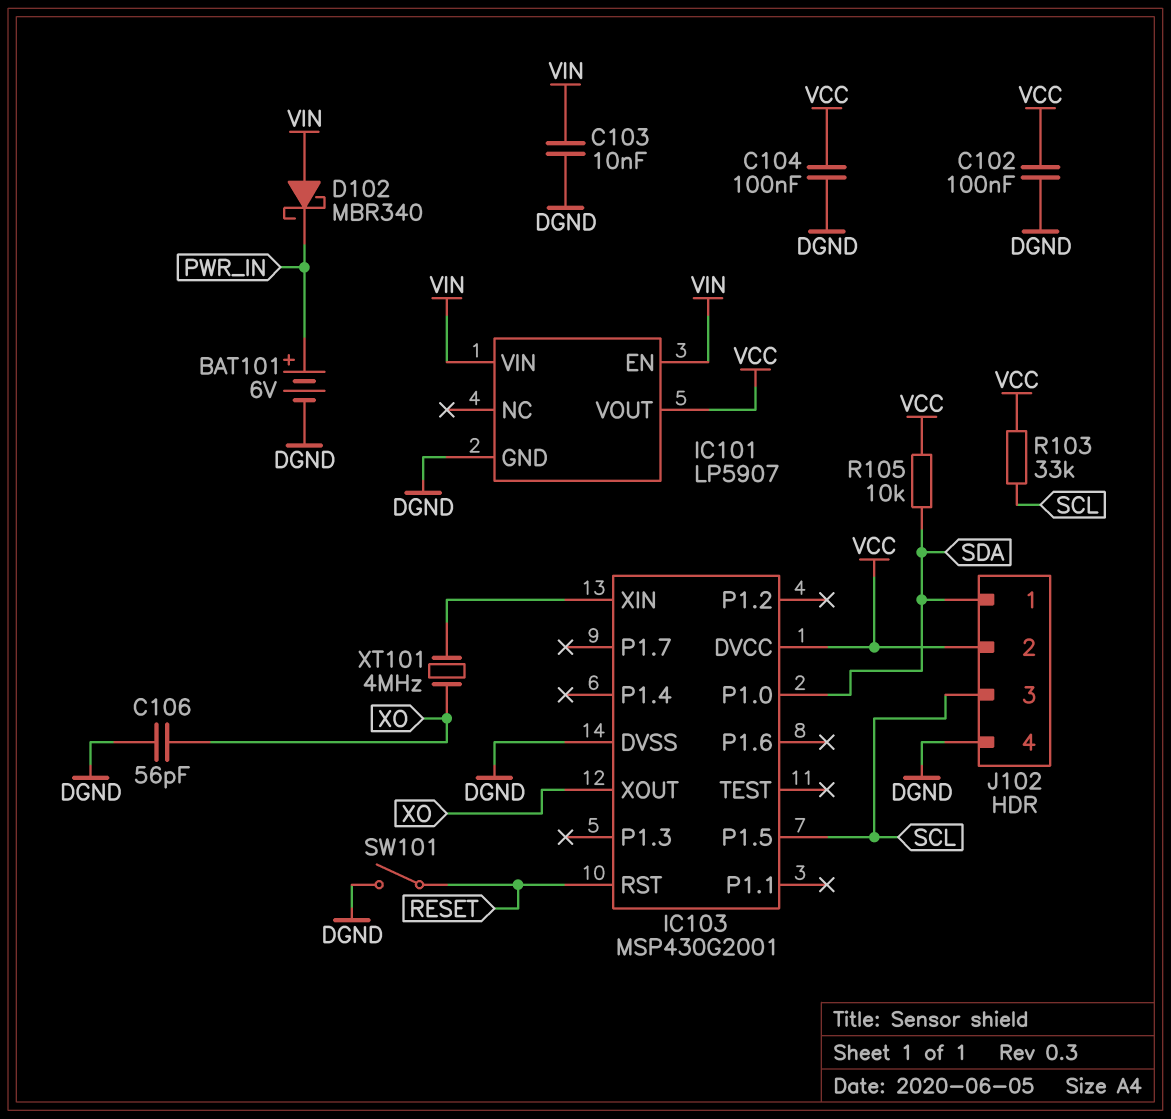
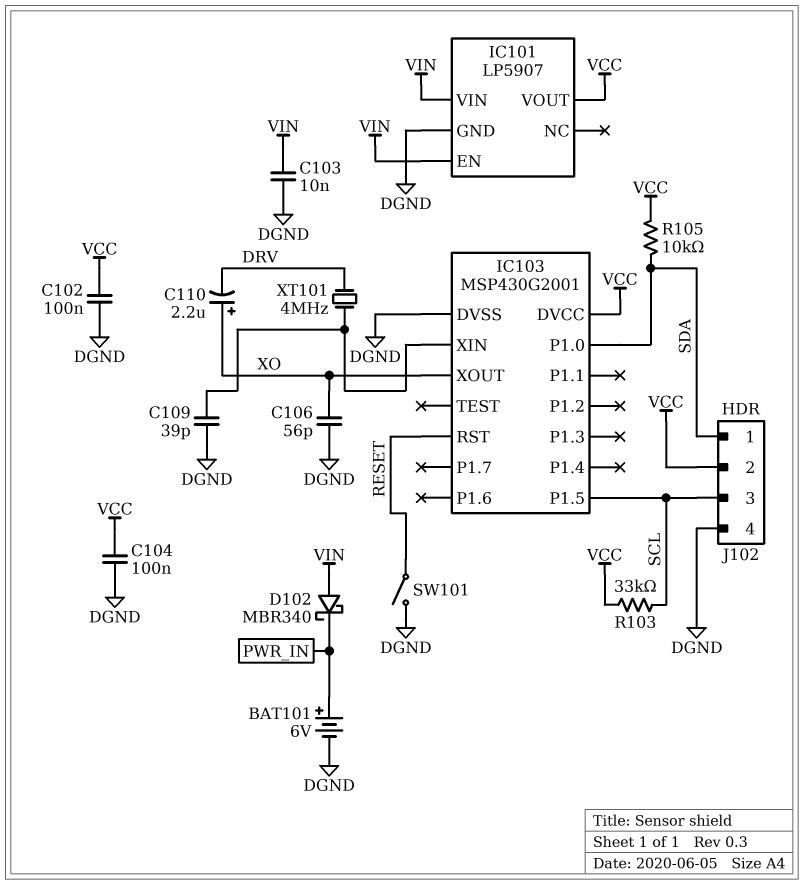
C109: none -> 39pF (DGND, IC103/XIN)
C110: none -> 2.2uF (plus XO, minus DRV)
XT101: 4MHz (IC103/XIN, XO) -> 4MHz (DRV, IC103/XIN)

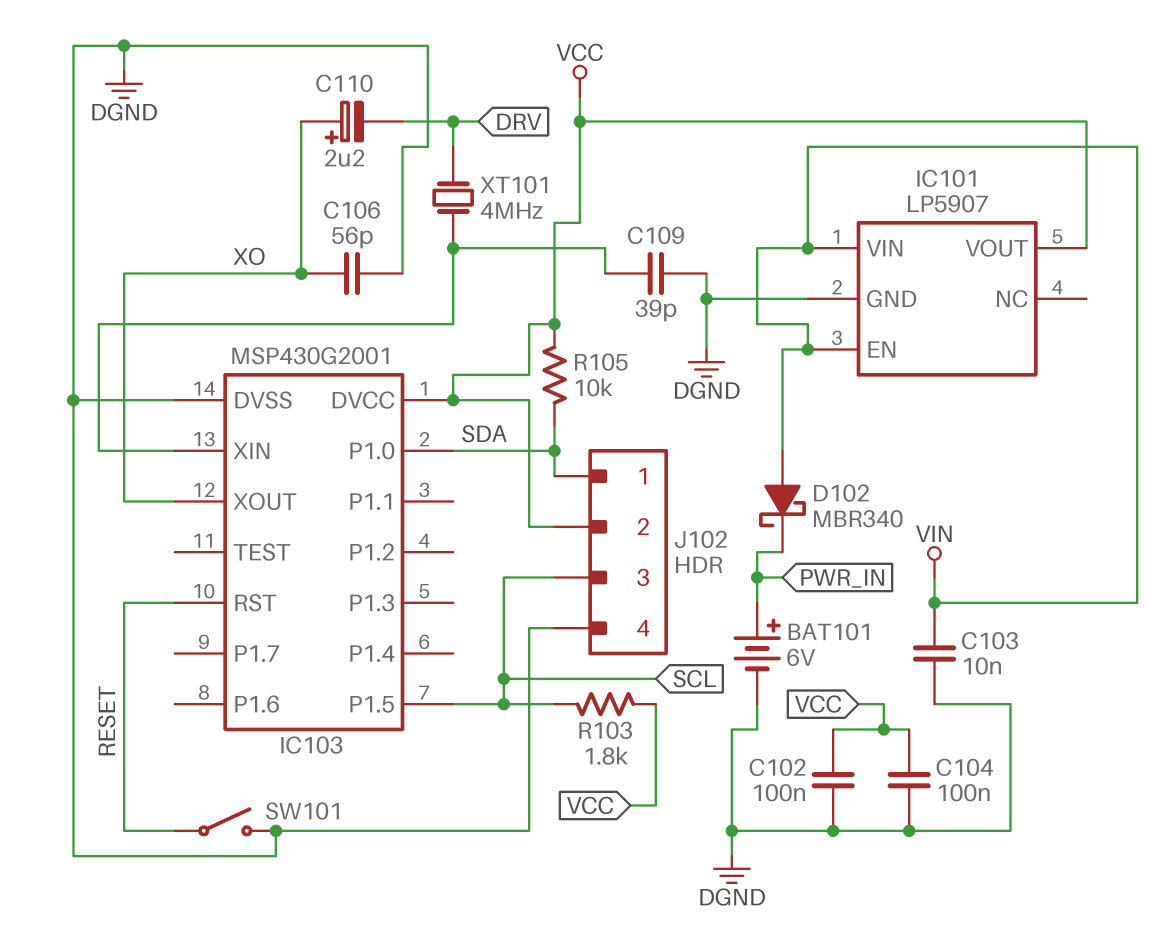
R103: 33k (SCL, VCC) -> 1.8k (SCL, VCC)

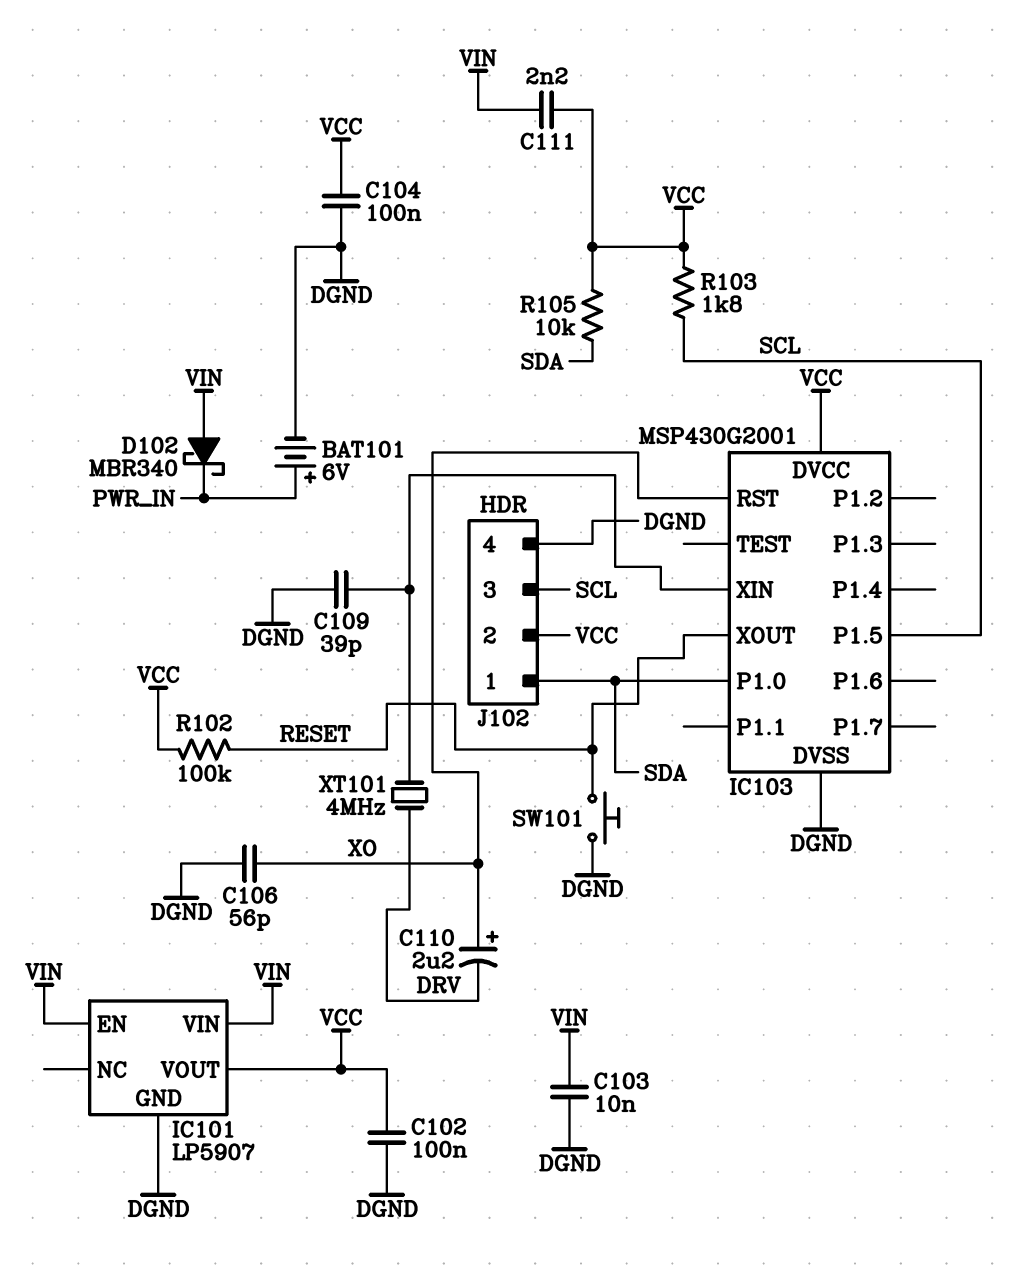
C111: none -> 2.2nF (VCC, VIN)
IC103 pin RST: RESET -> XO
IC103 pin XOUT: XO -> RESET
R102: none -> 100k (RESET, VCC)
SW101: switch (DGND, RESET) -> button (DGND, RESET)

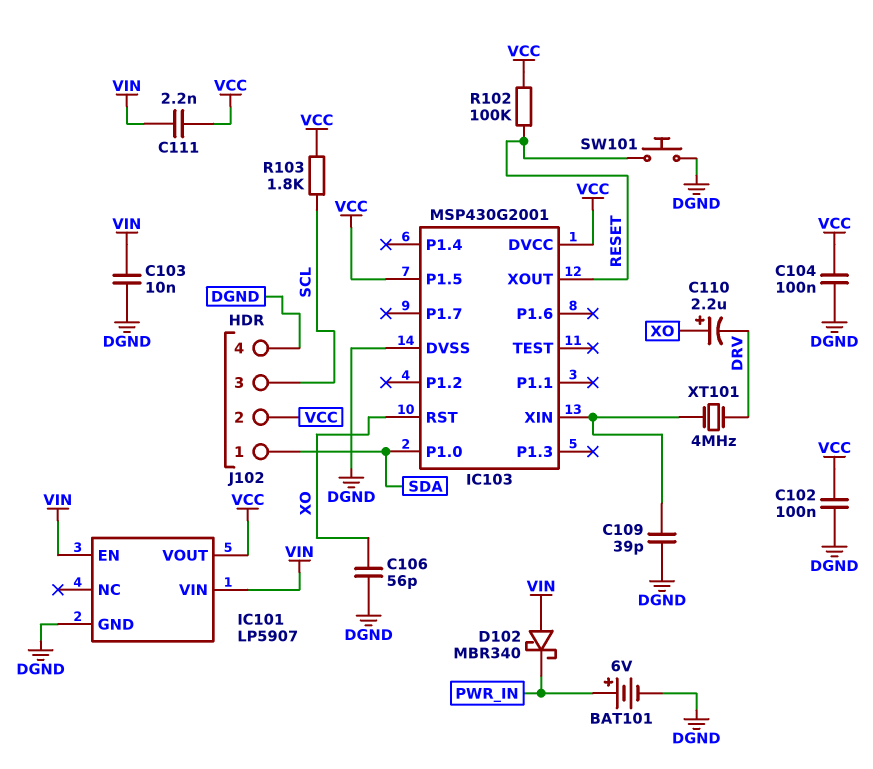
IC103 pin P1.5: SCL -> VCC
R105: 10k (SDA, VCC) -> none

